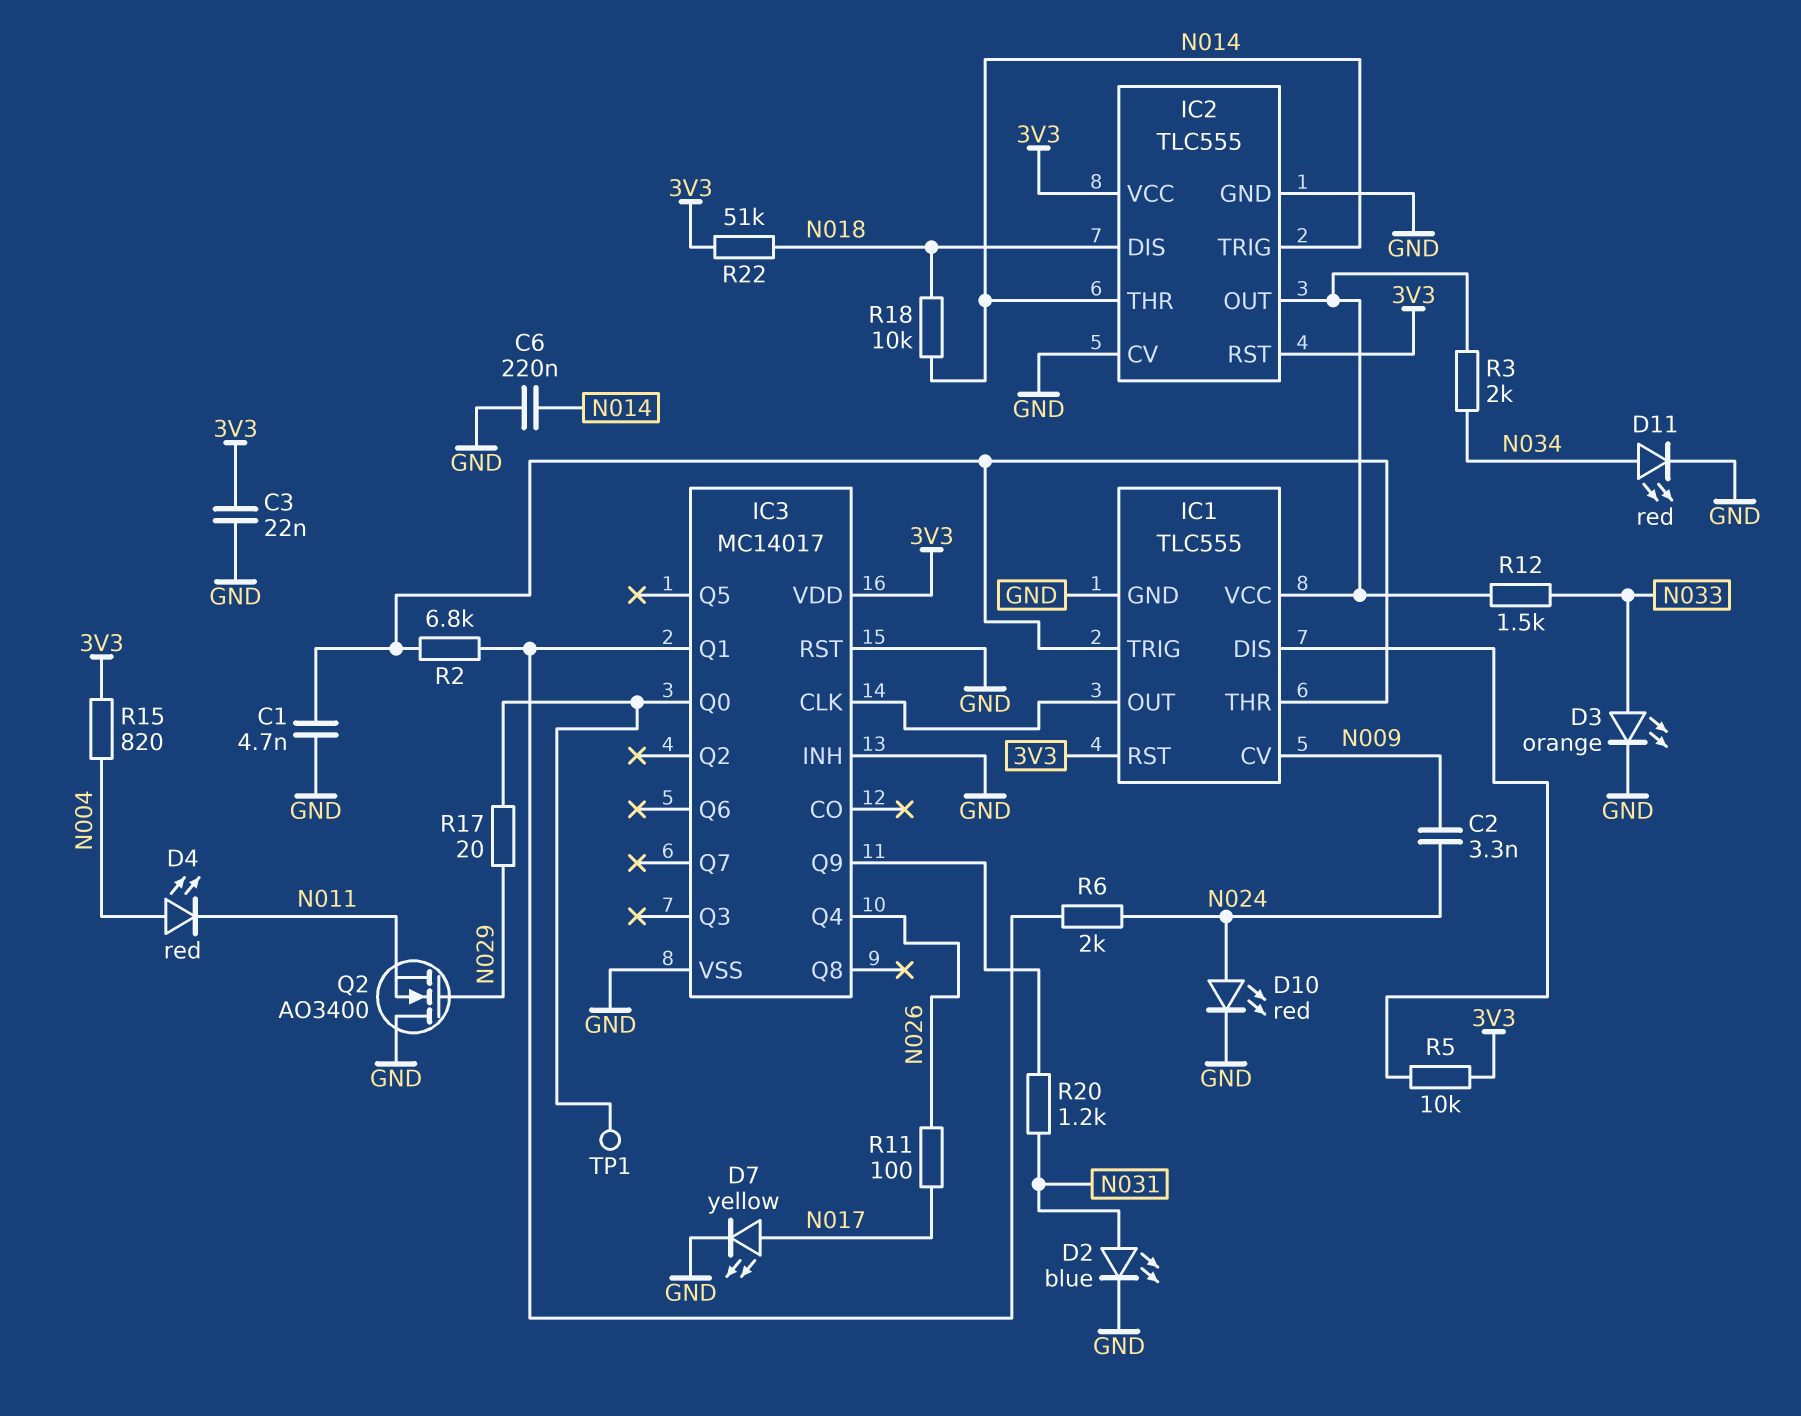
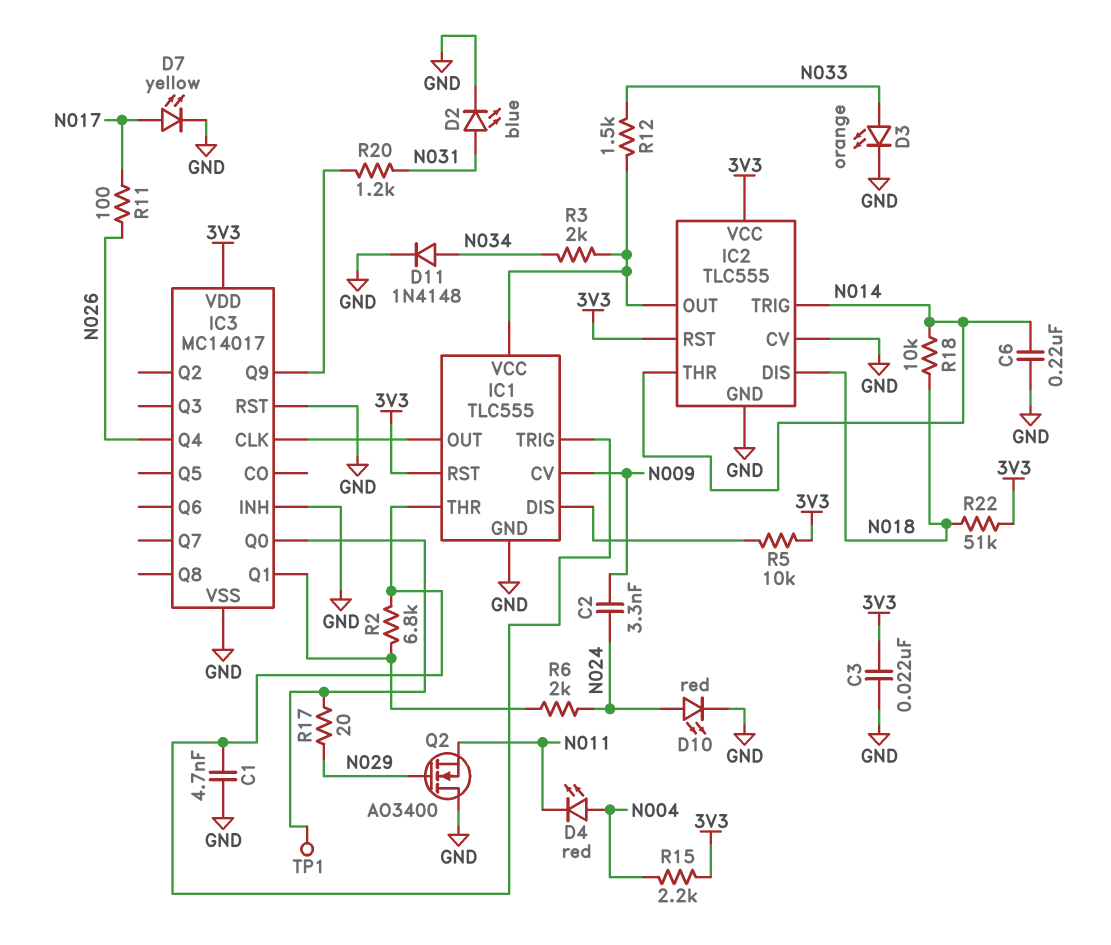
D11: LED red (A N034, K GND) -> diode 1N4148 (A N034, K GND)
R15: 820 (3V3, N004) -> 2.2k (3V3, N004)

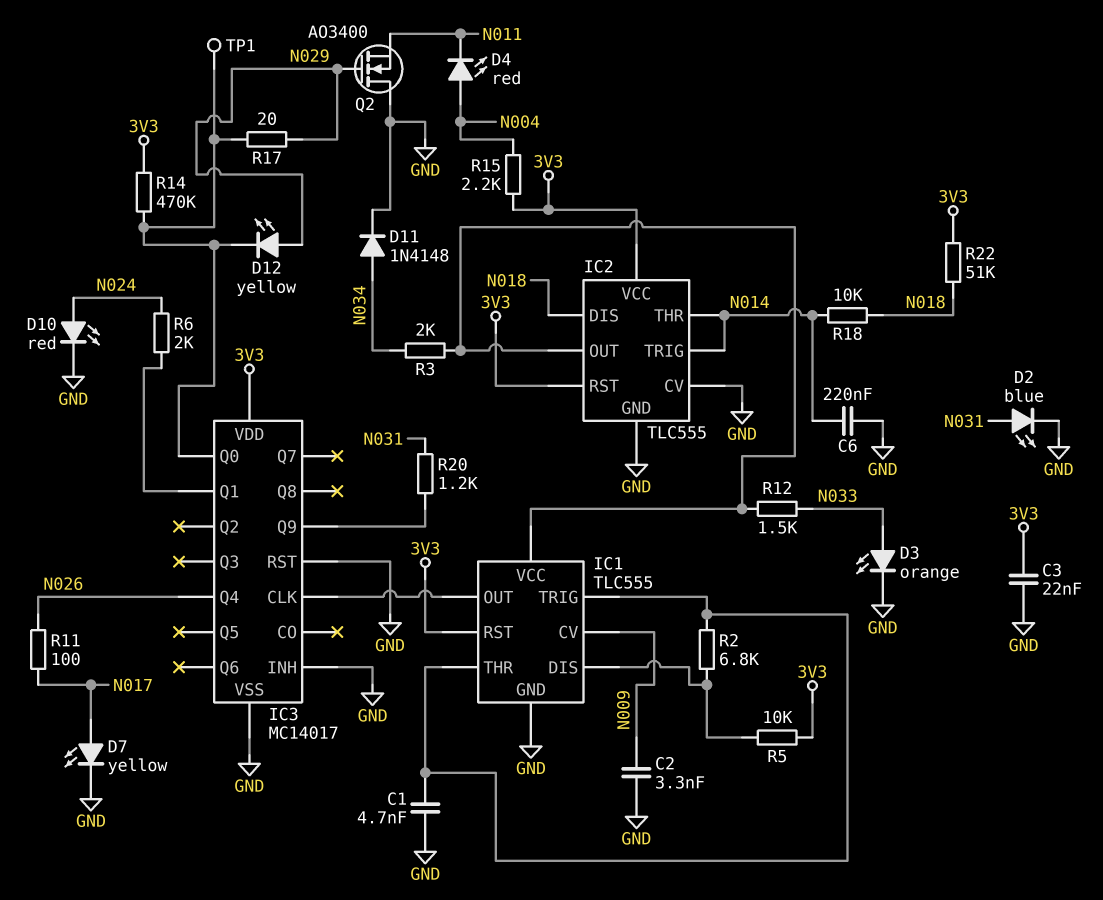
C2: 3.3nF (N009, N024) -> 3.3nF (GND, N009)
D12: none -> LED yellow (A N029, K IC3/Q0)
R2: 6.8k (IC1/THR, IC3/Q1) -> 6.8k (IC1/DIS, IC1/THR)
R14: none -> 470k (3V3, IC3/Q0)

